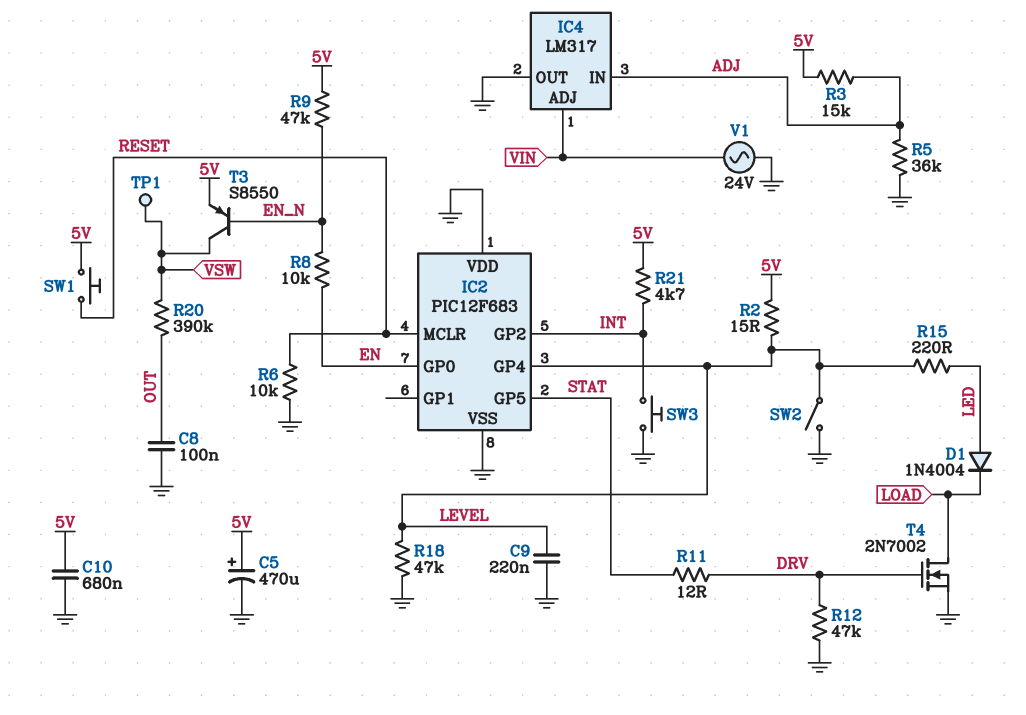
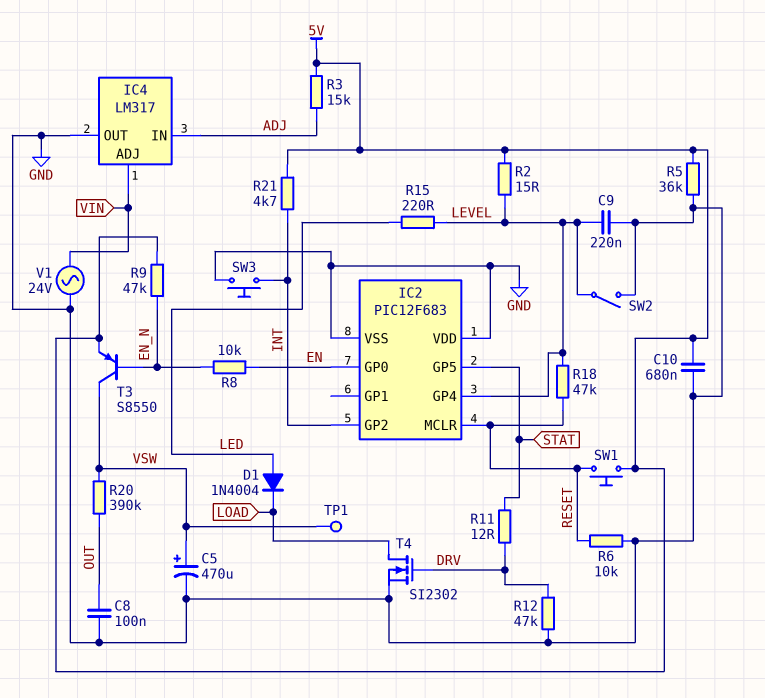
C5: 470uF (plus 5V, minus GND) -> 470uF (plus VSW, minus GND)
R5: 36k (ADJ, GND) -> 36k (5V, GND)
R18: 47k (GND, LEVEL) -> 47k (LEVEL, RESET)
T4: NMOS 2N7002 (G DRV, D LOAD, S GND) -> NMOS SI2302 (G DRV, D LOAD, S GND)

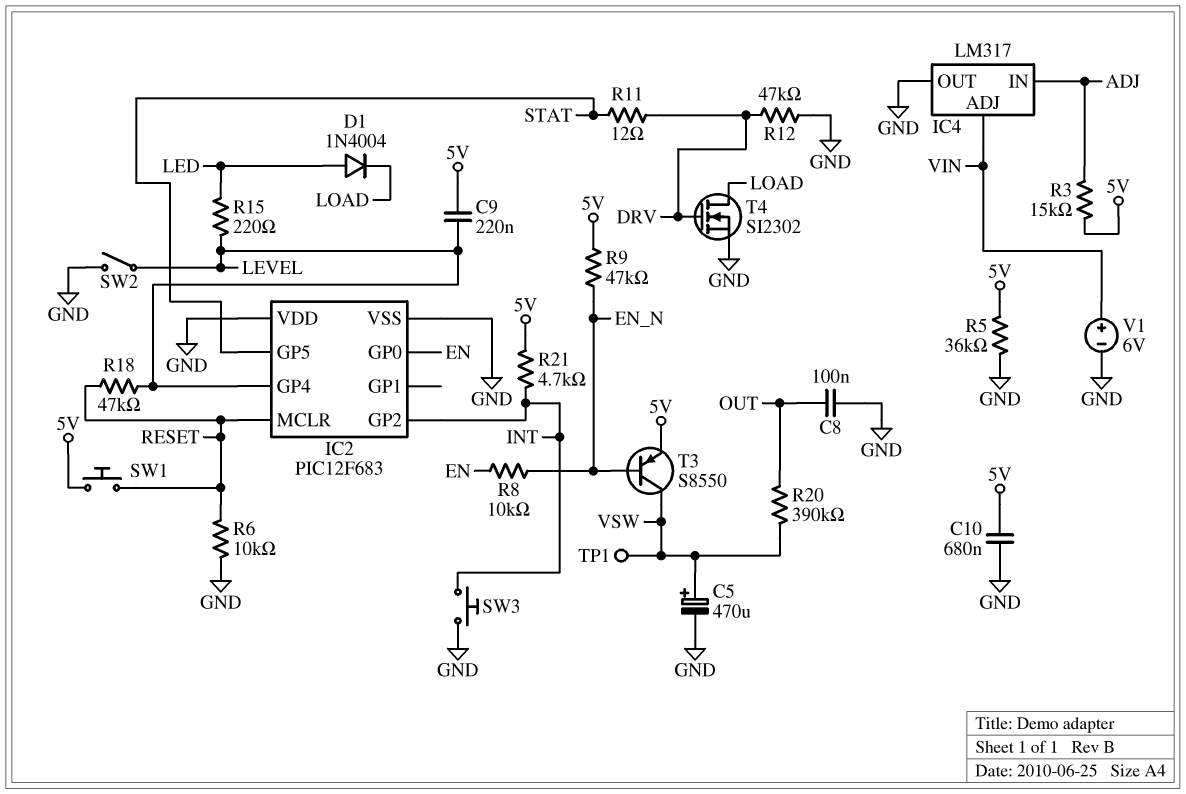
C9: 220nF (GND, LEVEL) -> 220nF (5V, LEVEL)
R2: 15 (5V, LEVEL) -> none
V1: AC 24V (GND, VIN) -> 6V (plus VIN, minus GND)

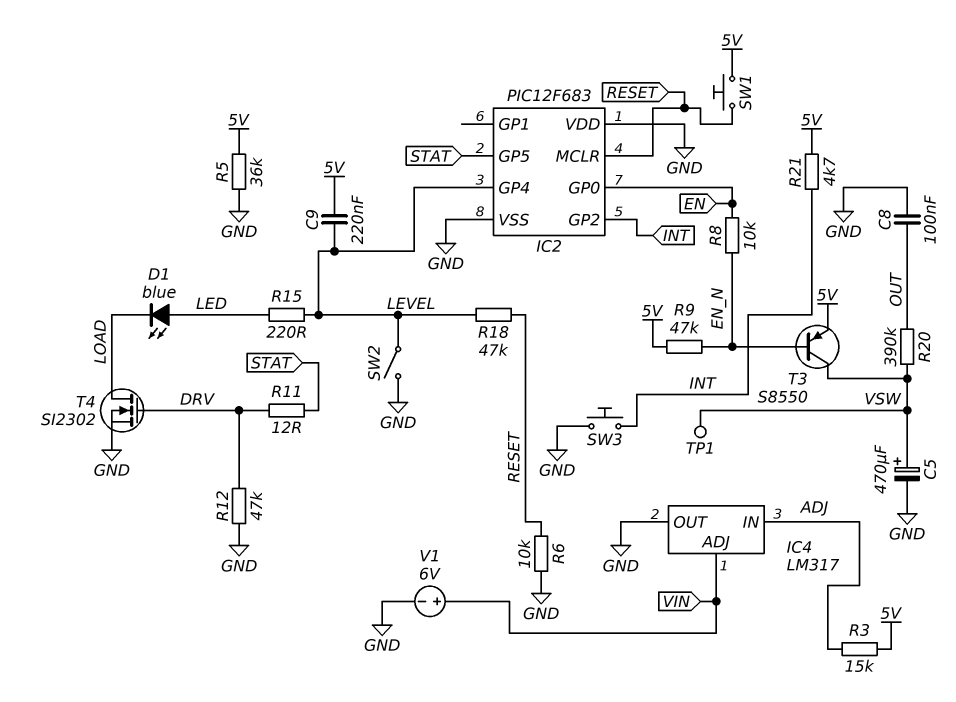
C10: 680nF (5V, GND) -> none
D1: diode 1N4004 (A LED, K LOAD) -> LED blue (A LED, K LOAD)

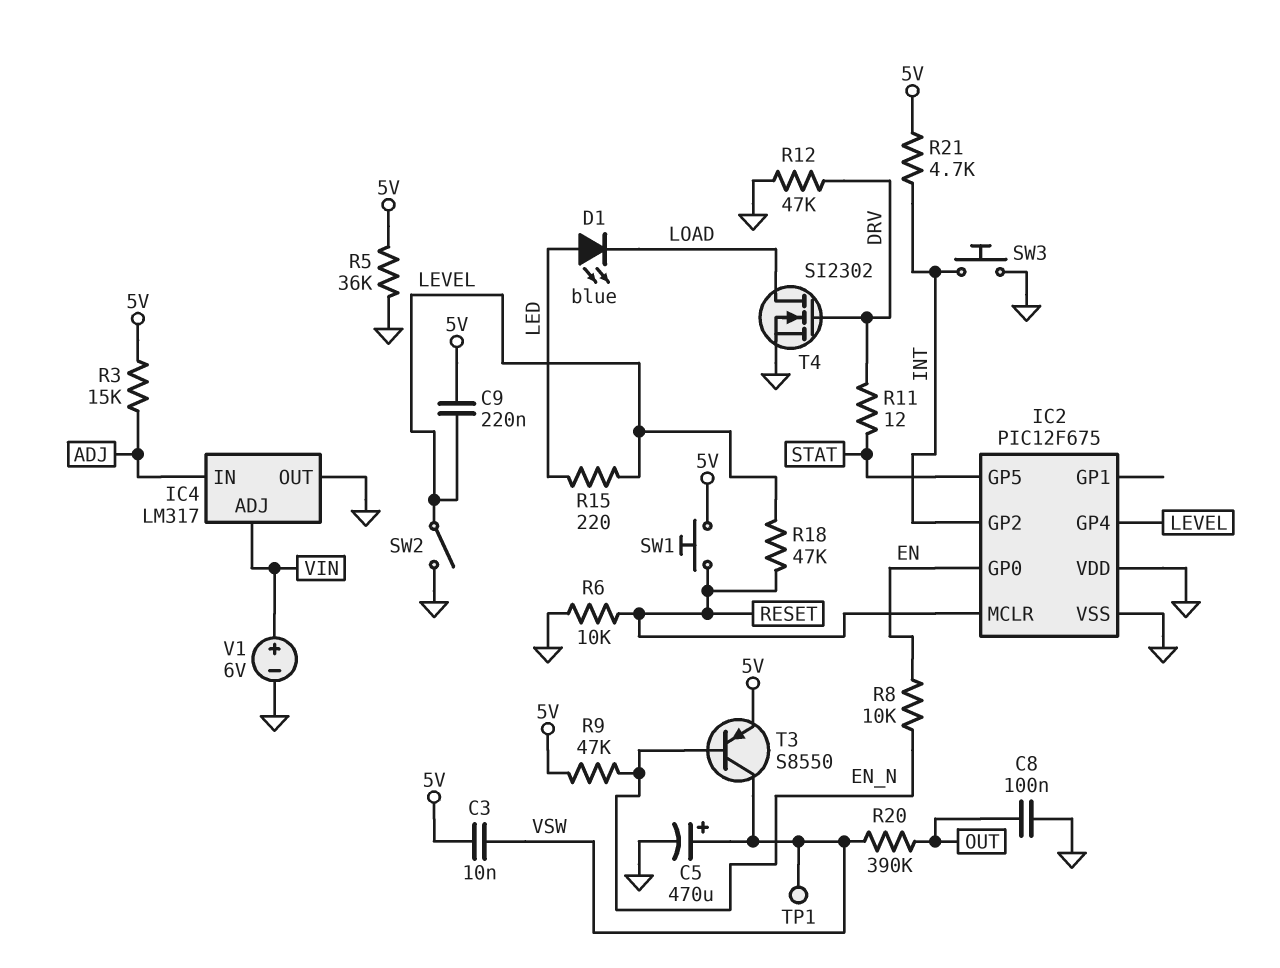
C3: none -> 10nF (5V, VSW)
IC2: PIC12F683 -> PIC12F675

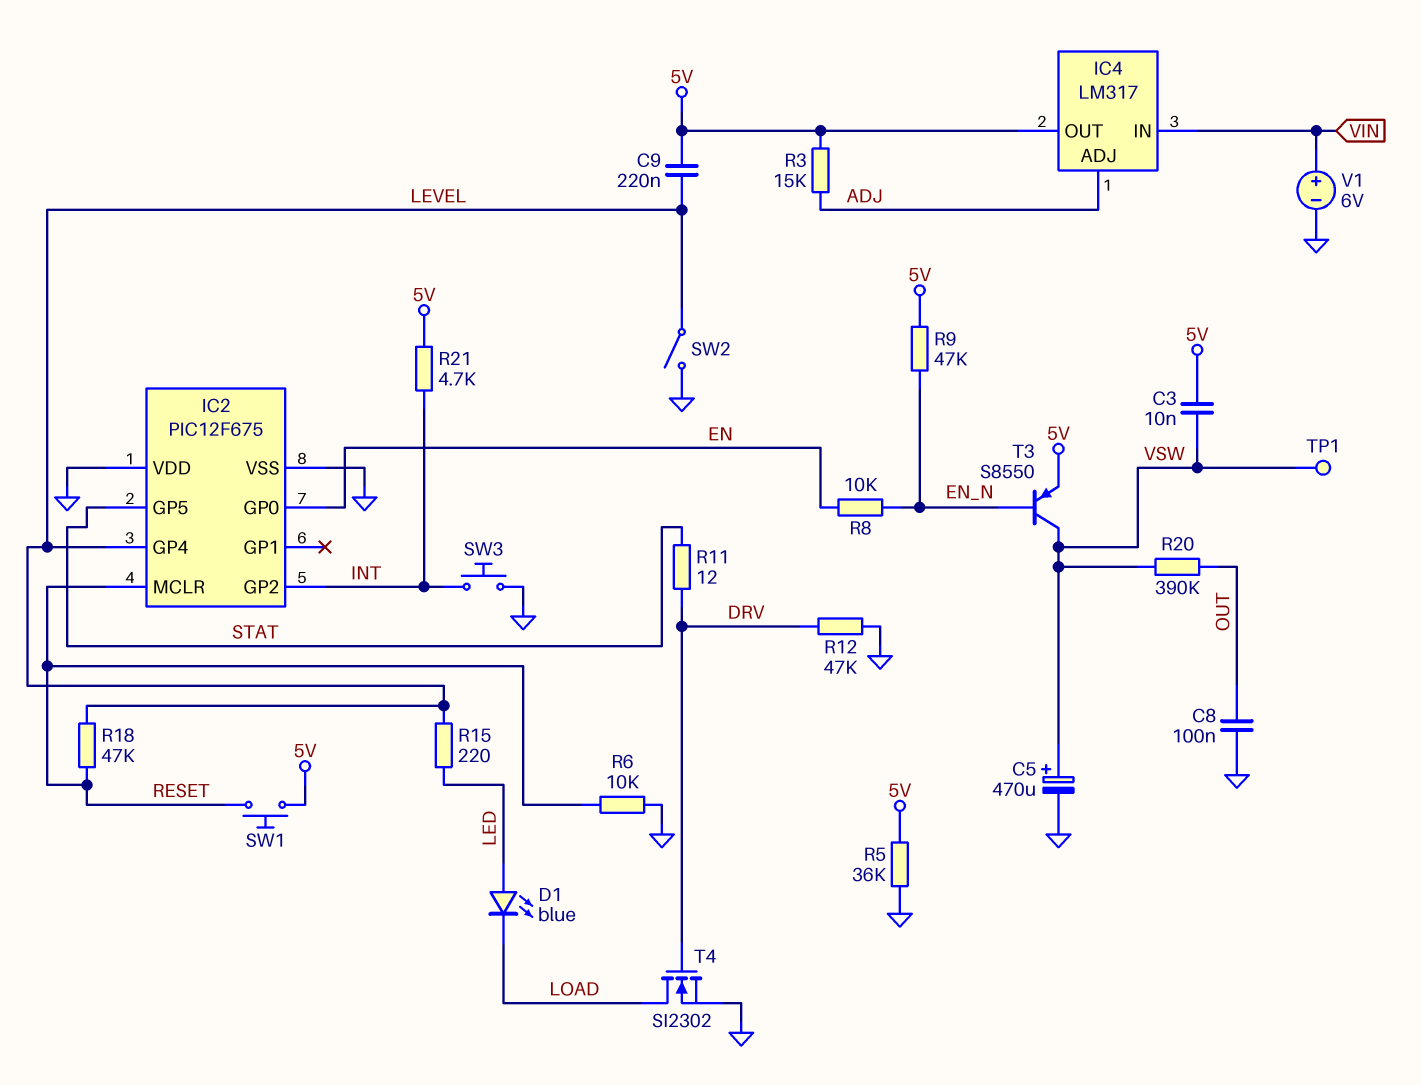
IC4 pin ADJ: VIN -> ADJ
IC4 pin IN: ADJ -> VIN
IC4 pin OUT: GND -> 5V

